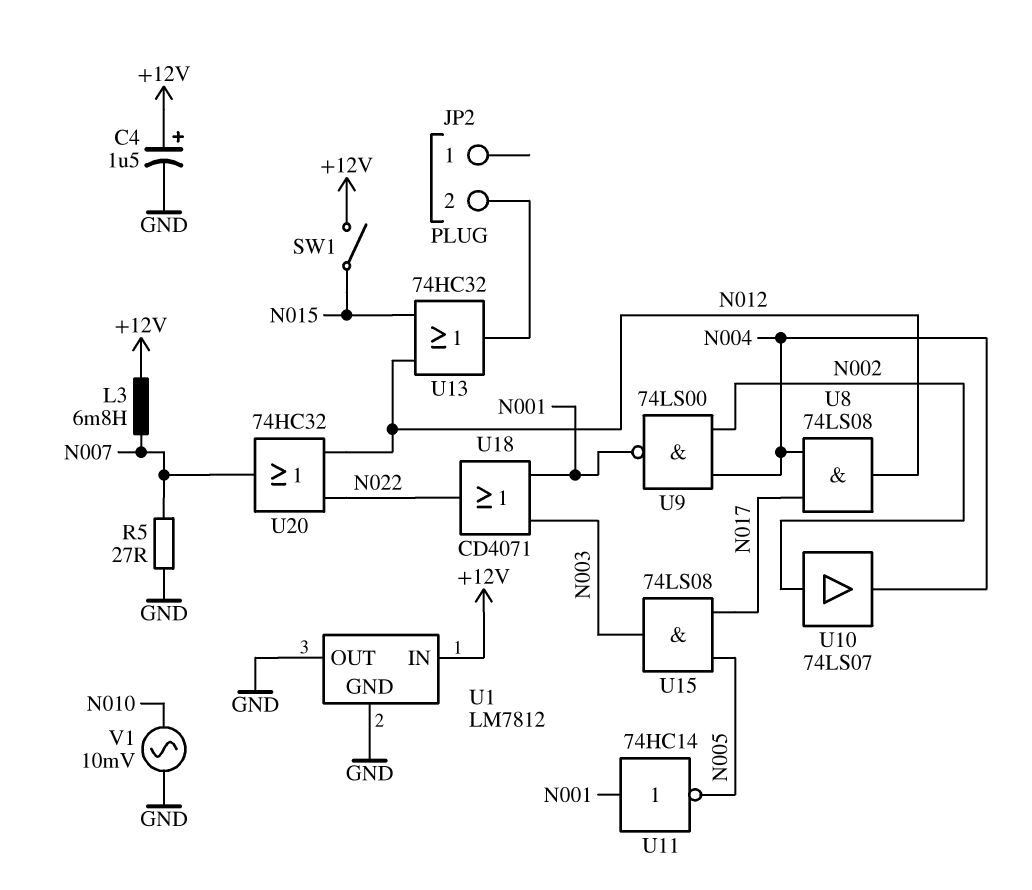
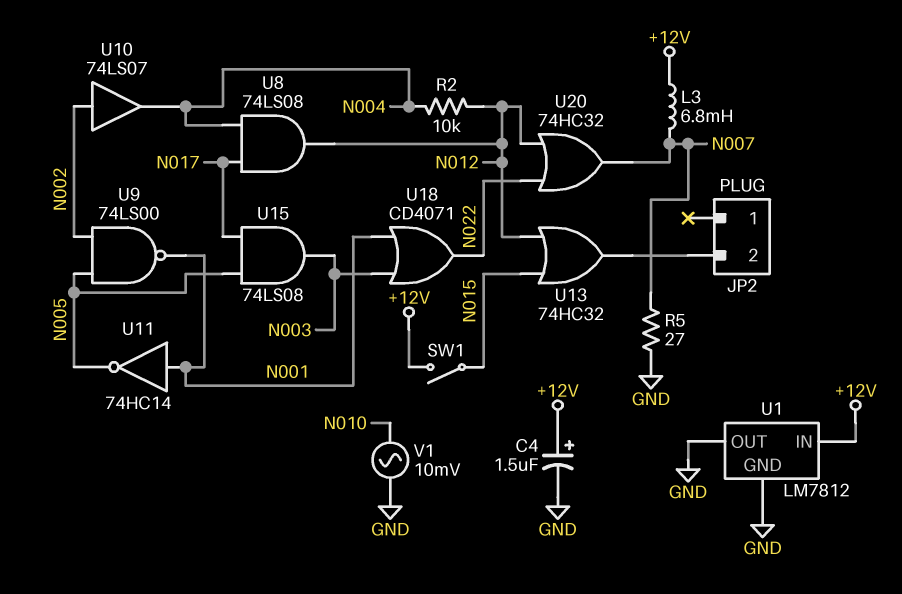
R2: none -> 10k (N004, N012)
U9: NAND 74LS00 (in N002, in N004, out N001) -> NAND 74LS00 (in N002, in N005, out N001)

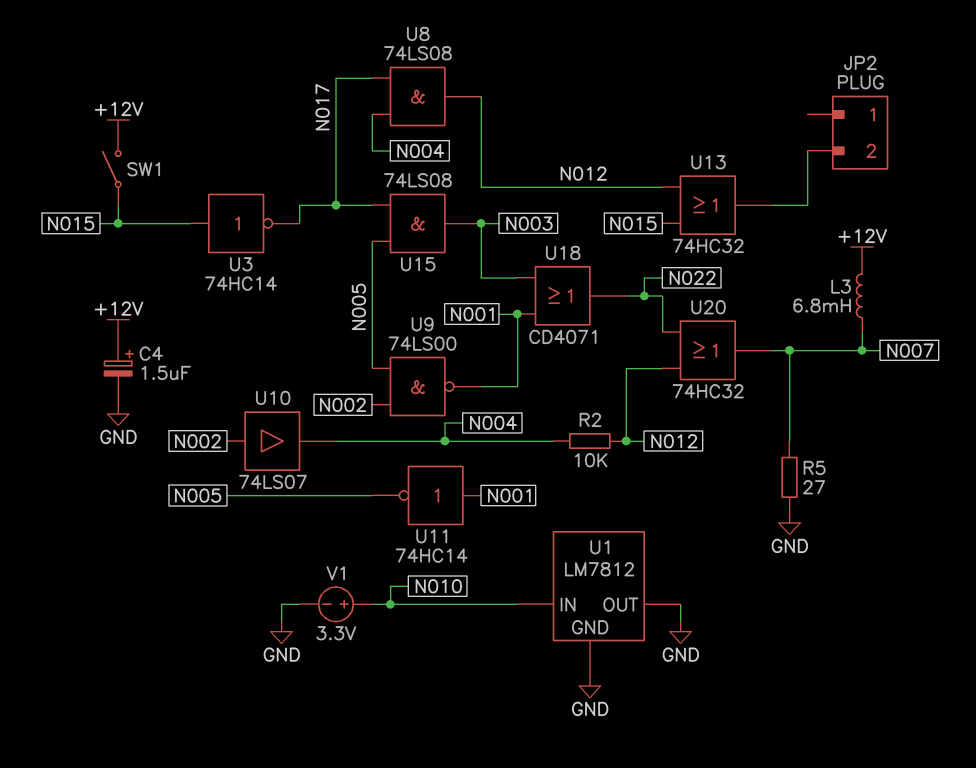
U1 pin IN: +12V -> N010
U3: none -> NOT 74HC14 (in N015, out N017)
V1: AC 10mV (GND, N010) -> 3.3V (plus N010, minus GND)

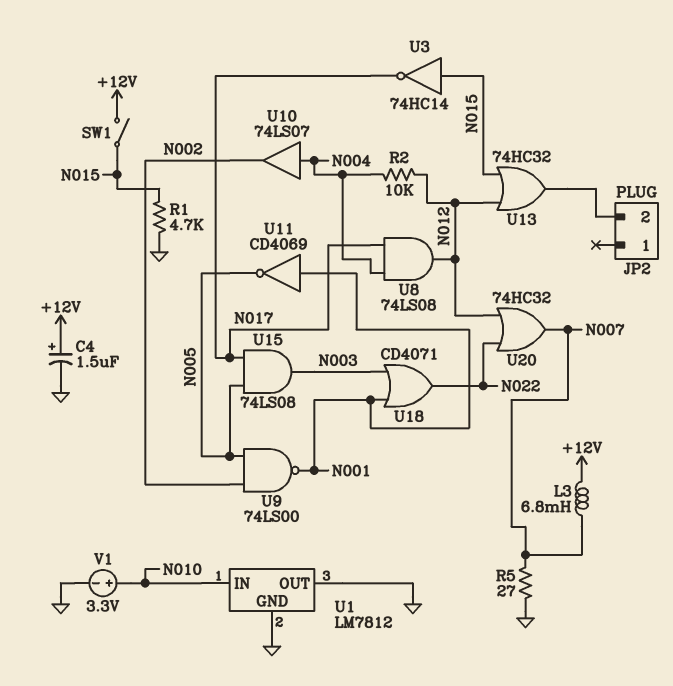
R1: none -> 4.7k (GND, N015)
U10: buffer 74LS07 (in N002, out N004) -> buffer 74LS07 (in N004, out N002)
U11: NOT 74HC14 (in N001, out N005) -> NOT CD4069 (in N001, out N005)

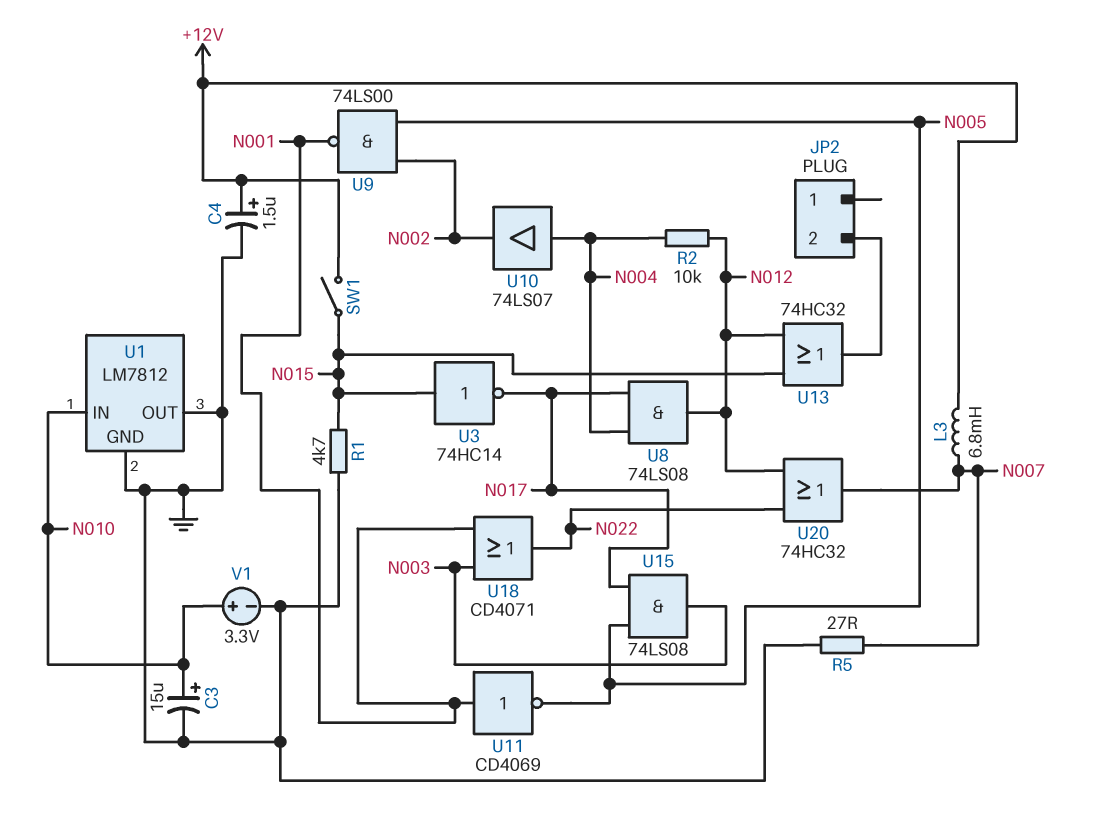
C3: none -> 15uF (plus N010, minus GND)

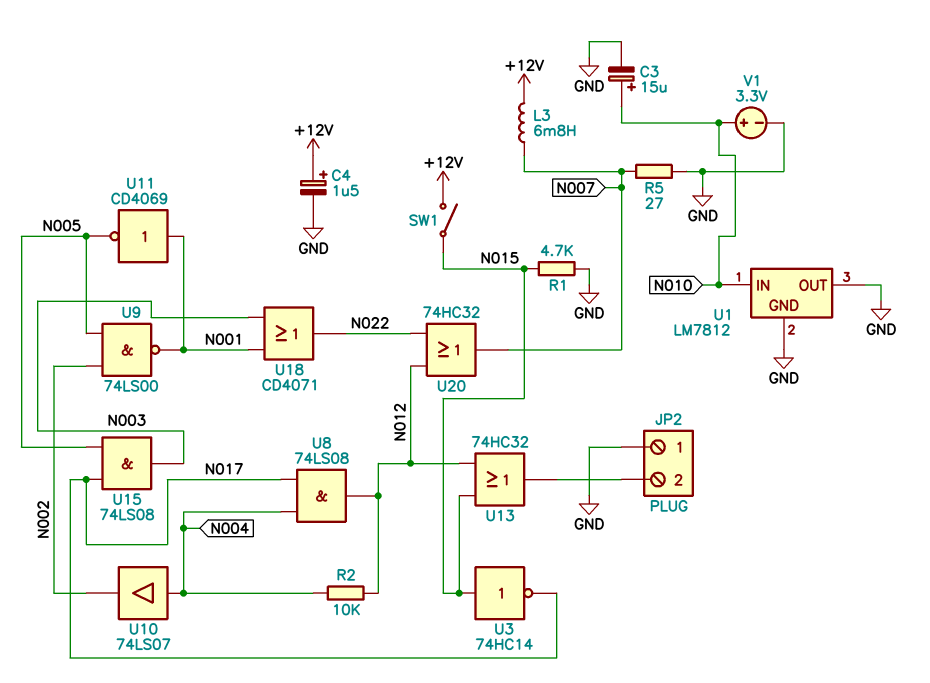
JP2 pin 1: none -> GND

